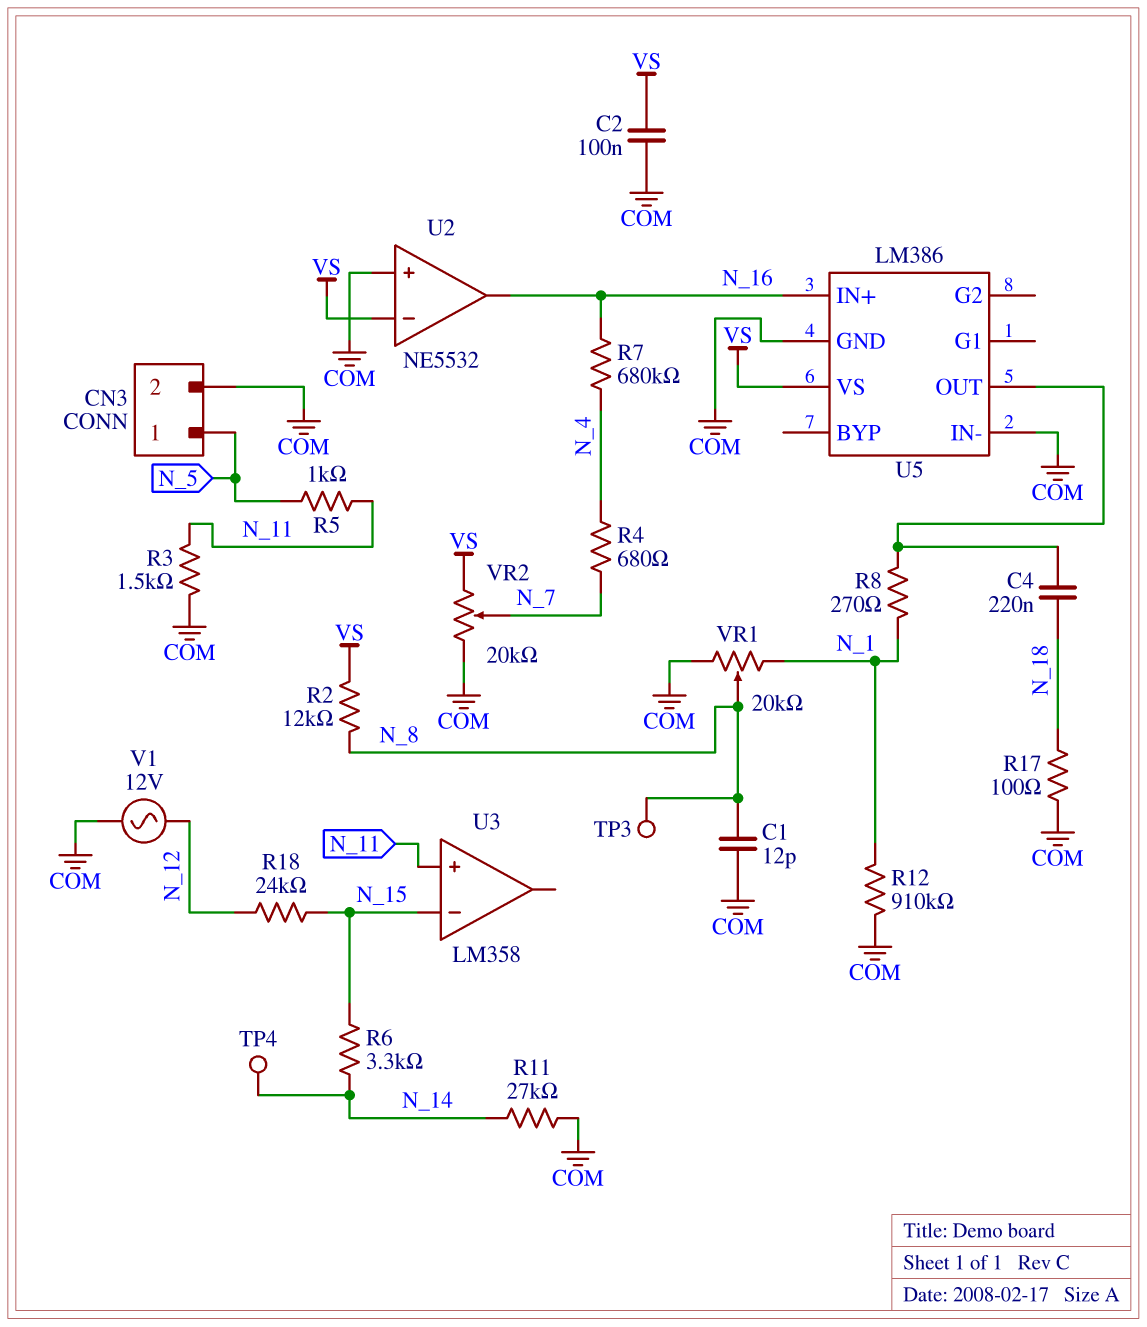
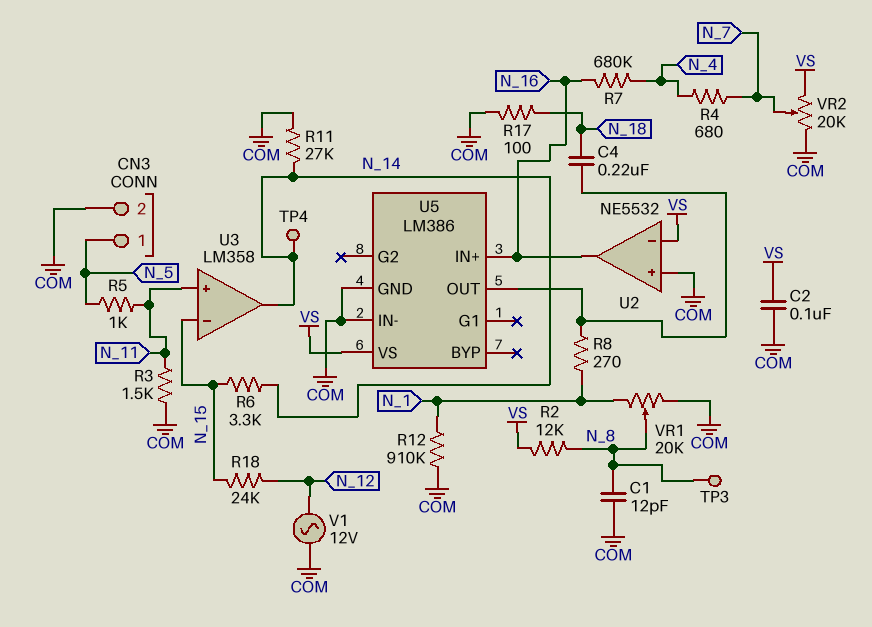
U3 pin out: none -> N_14

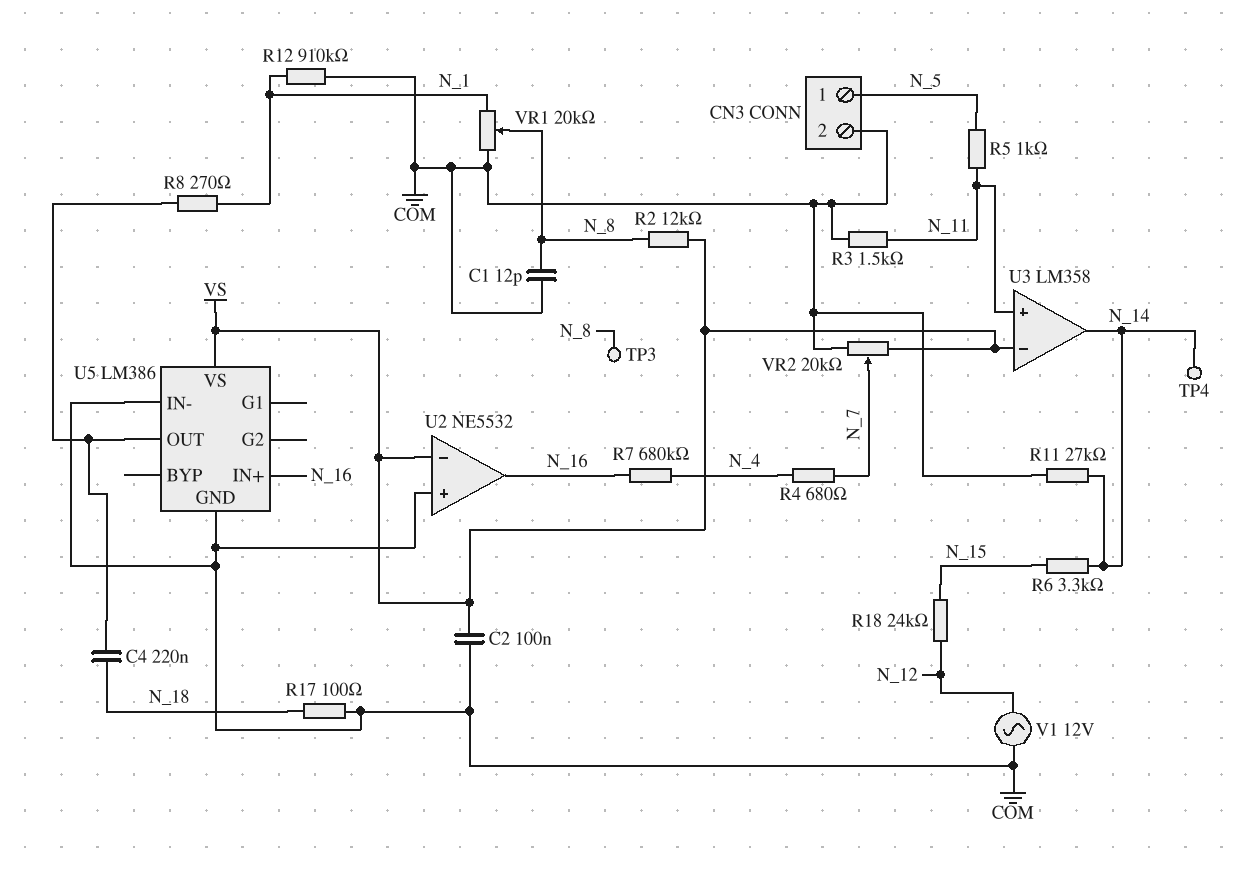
U3 pin in-: N_15 -> VS

